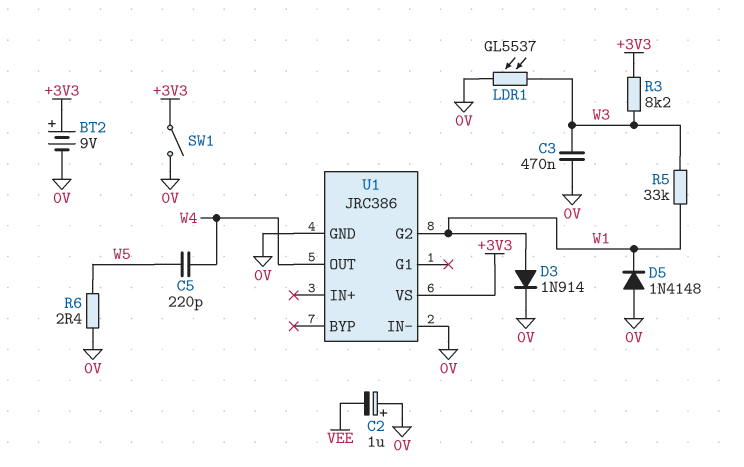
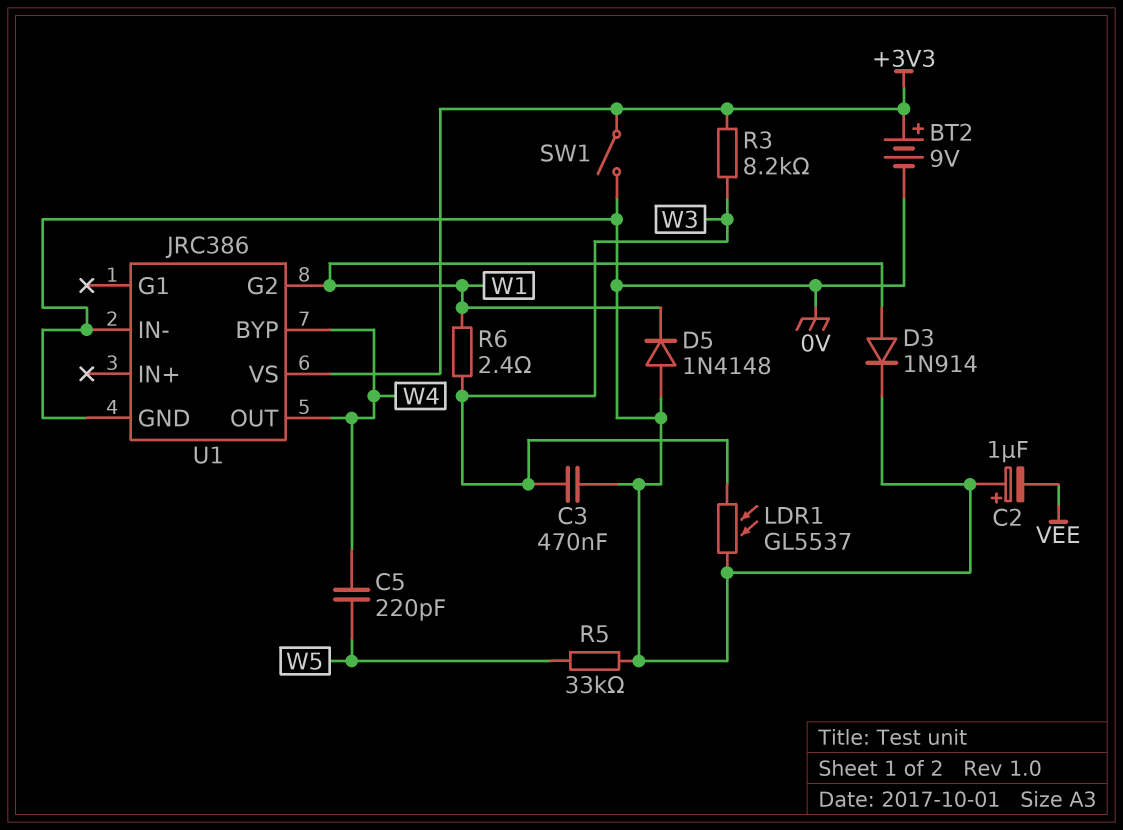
R5: 33k (W1, W3) -> 33k (0V, W5)
R6: 2.4 (0V, W5) -> 2.4 (W1, W3)
U1 pin BYP: none -> W4

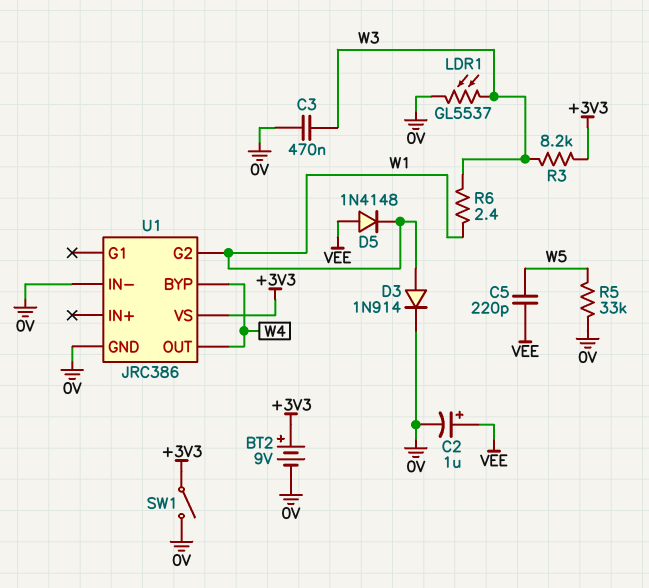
C2: 1uF (plus 0V, minus VEE) -> 1uF (plus VEE, minus 0V)
C5: 220pF (W4, W5) -> 220pF (VEE, W5)
D5: diode 1N4148 (A 0V, K W1) -> diode 1N4148 (A VEE, K W1)

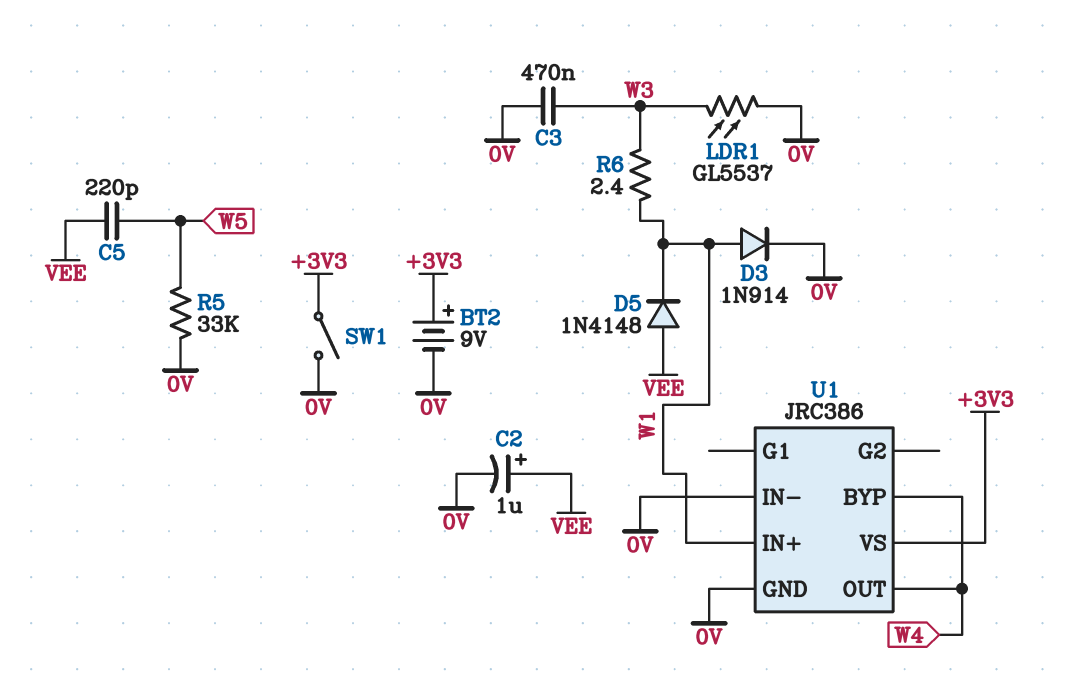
R3: 8.2k (+3V3, W3) -> none
U1 pin G2: W1 -> none
U1 pin IN+: none -> W1

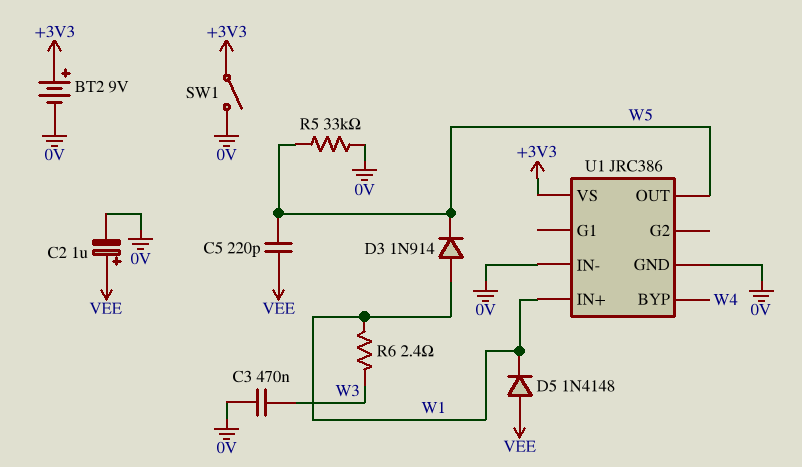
D3: diode 1N914 (A W1, K 0V) -> diode 1N914 (A W1, K W5)
LDR1: GL5537 (0V, W3) -> none
U1 pin OUT: W4 -> W5

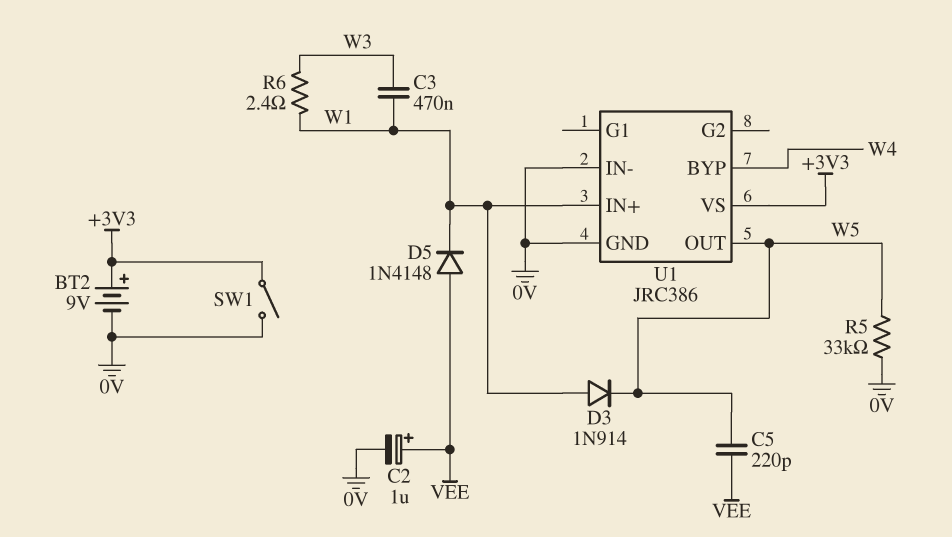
C3: 470nF (0V, W3) -> 470nF (W1, W3)

